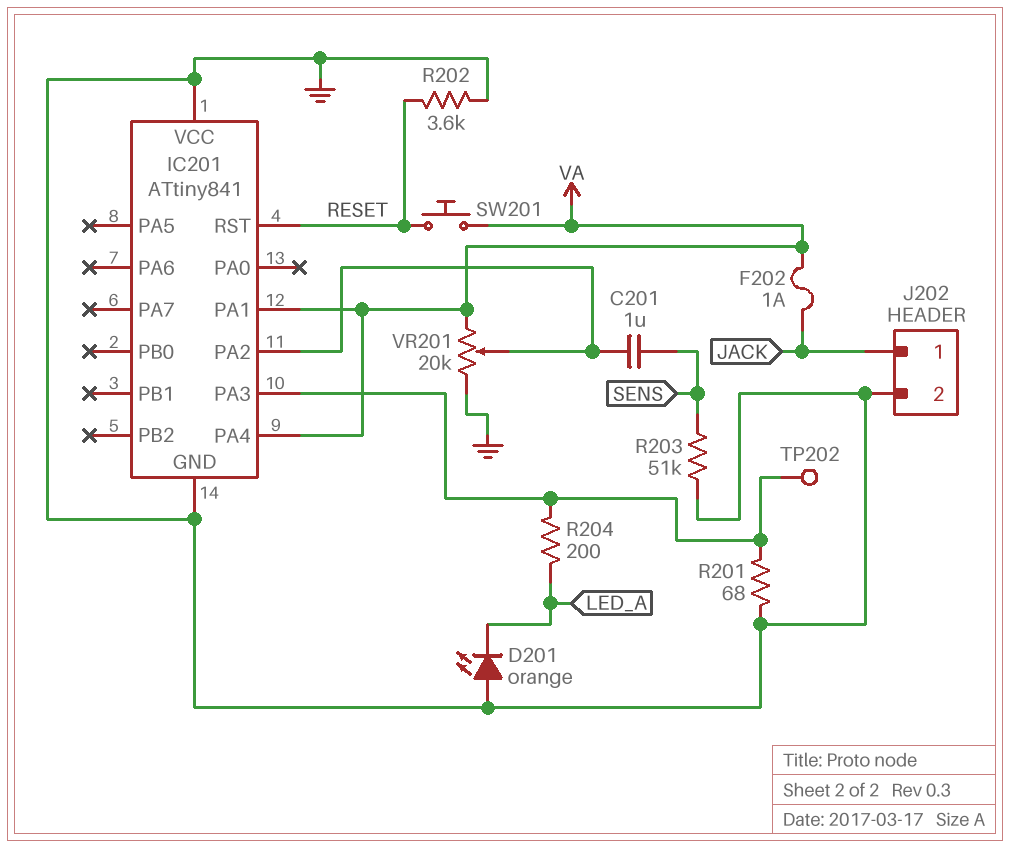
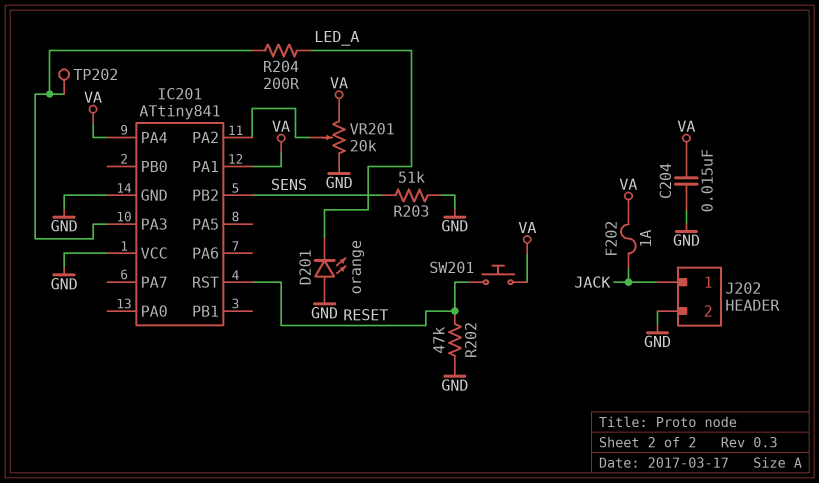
C201: 1uF (IC201/PA2, SENS) -> none
C204: none -> 15nF (GND, VA)
IC201 pin PB2: none -> SENS
R201: 68 (GND, IC201/PA3) -> none
R202: 3.6k (GND, RESET) -> 47k (GND, RESET)

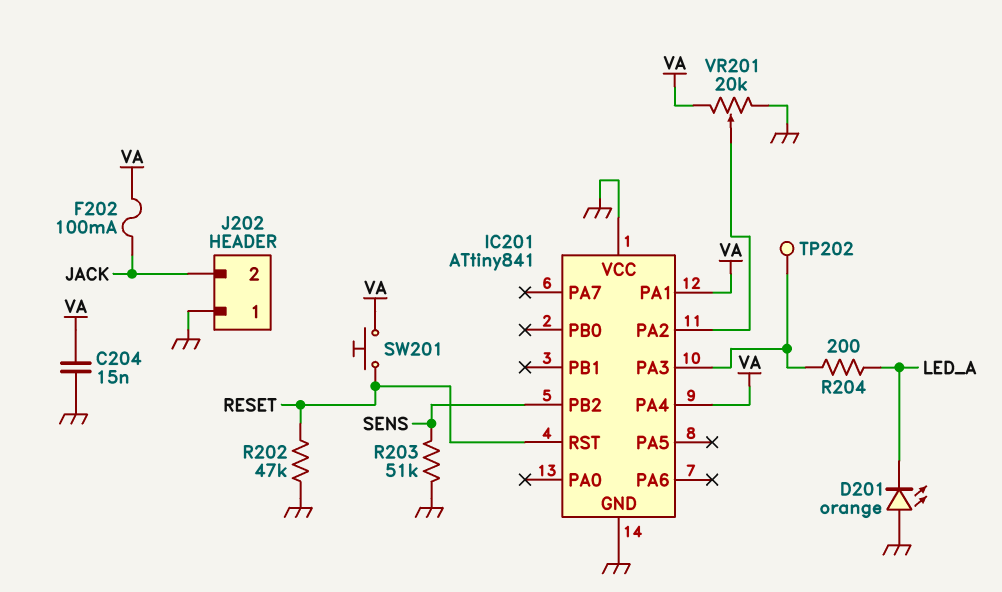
F202: 1A (JACK, VA) -> 100mA (JACK, VA)
J202 pin 1: JACK -> GND
J202 pin 2: GND -> JACK

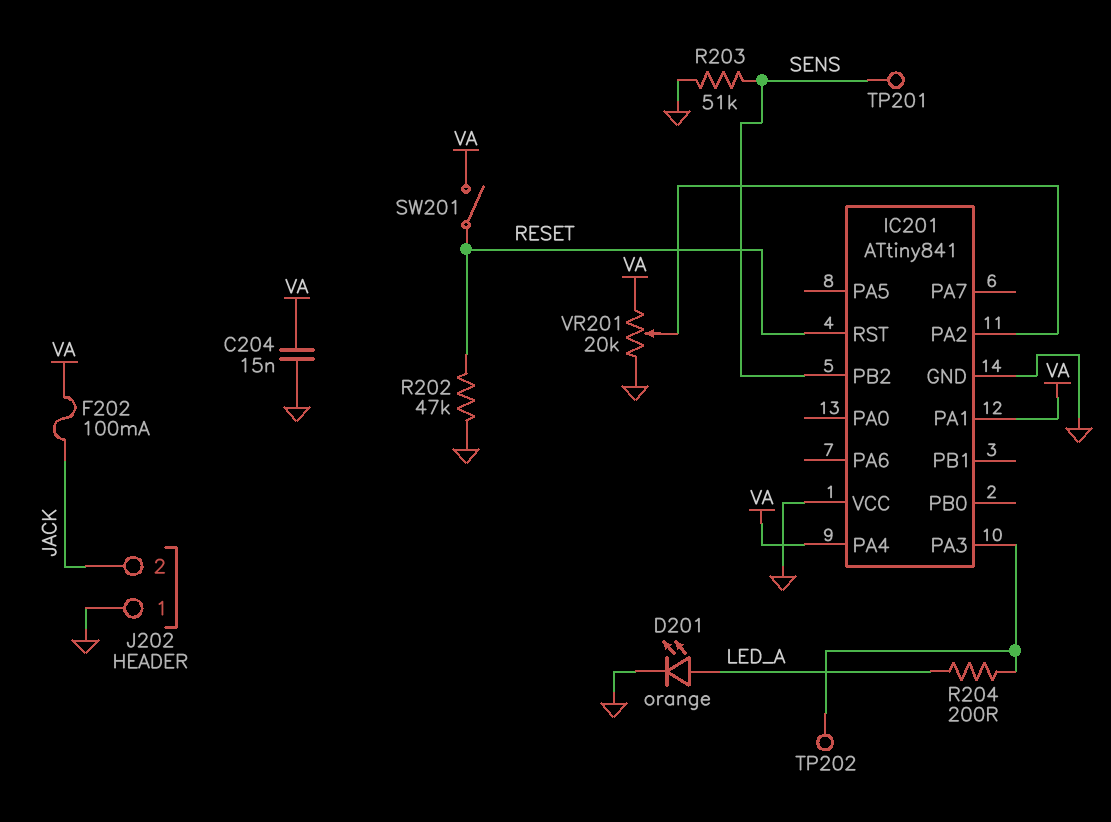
D201: LED orange (A GND, K LED_A) -> LED orange (A LED_A, K GND)
SW201: button (RESET, VA) -> switch (RESET, VA)
TP201: none -> test point (SENS)

